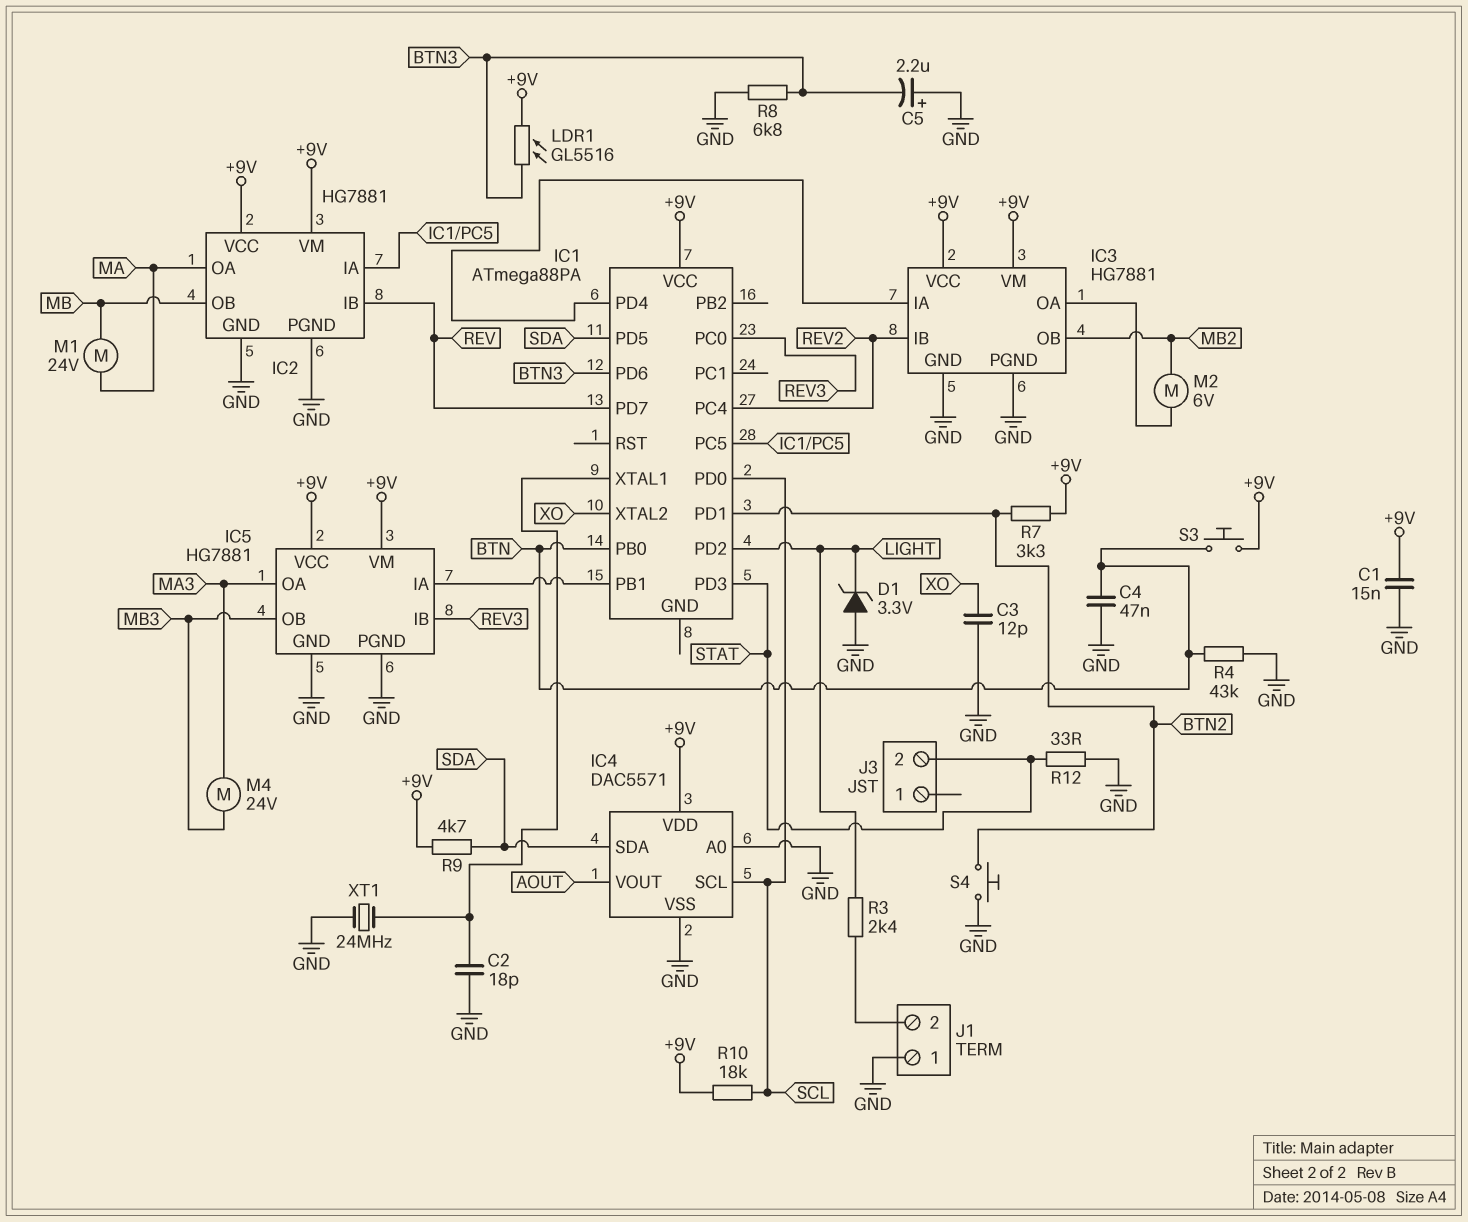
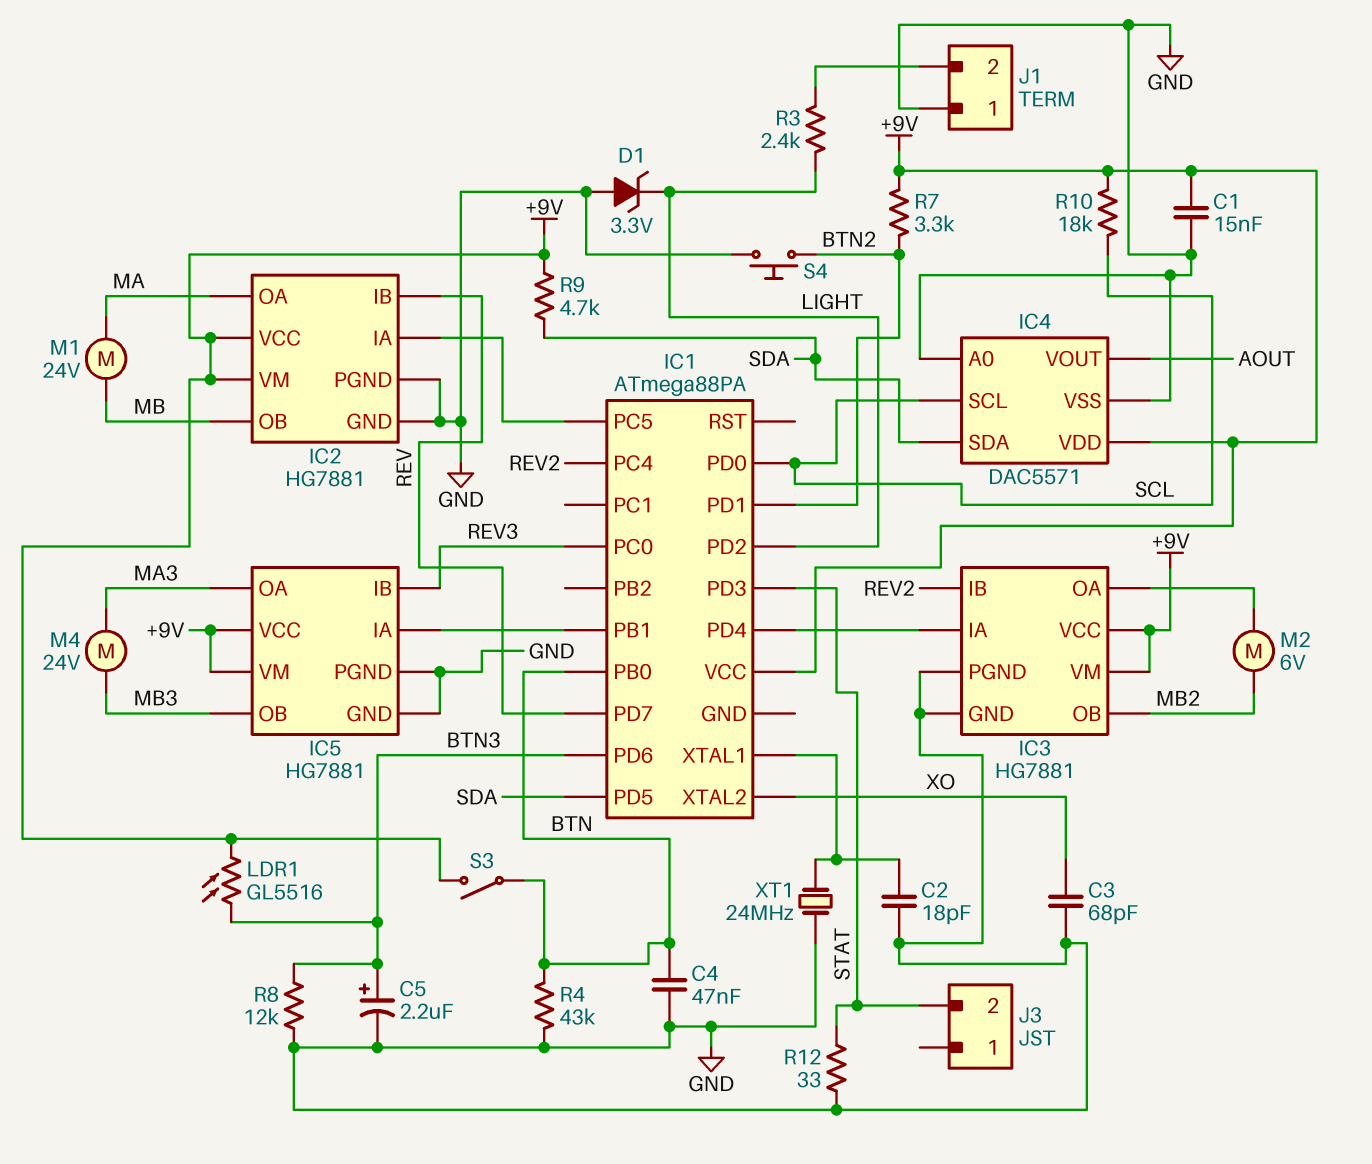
C3: 12pF (GND, XO) -> 68pF (GND, XO)
C5: 2.2uF (plus GND, minus BTN3) -> 2.2uF (plus BTN3, minus GND)
R8: 6.8k (BTN3, GND) -> 12k (BTN3, GND)
S3: button (+9V, BTN) -> switch (+9V, BTN)

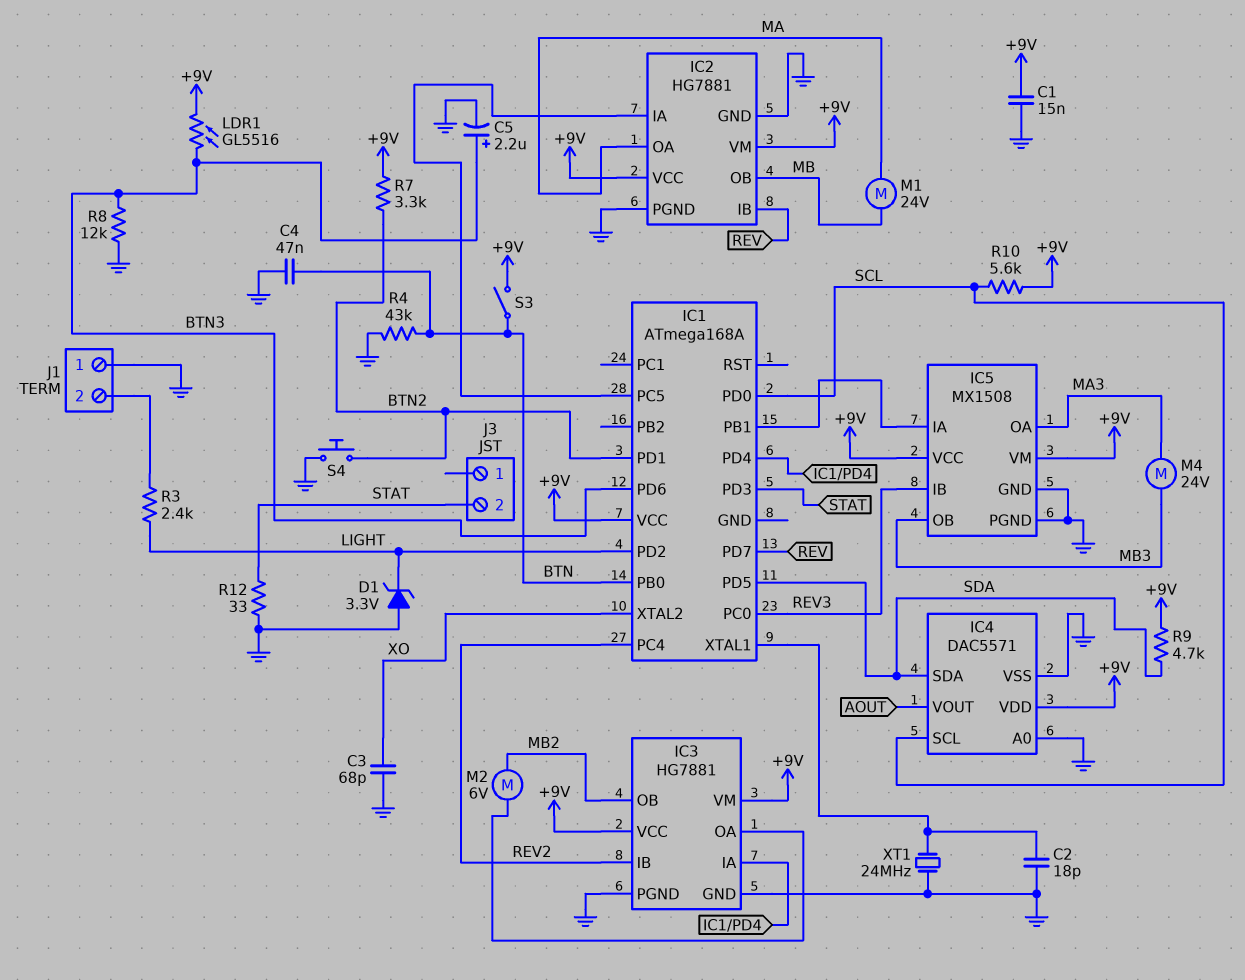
IC1: ATmega88PA -> ATmega168A
IC5: HG7881 -> MX1508
R10: 18k (+9V, SCL) -> 5.6k (+9V, SCL)

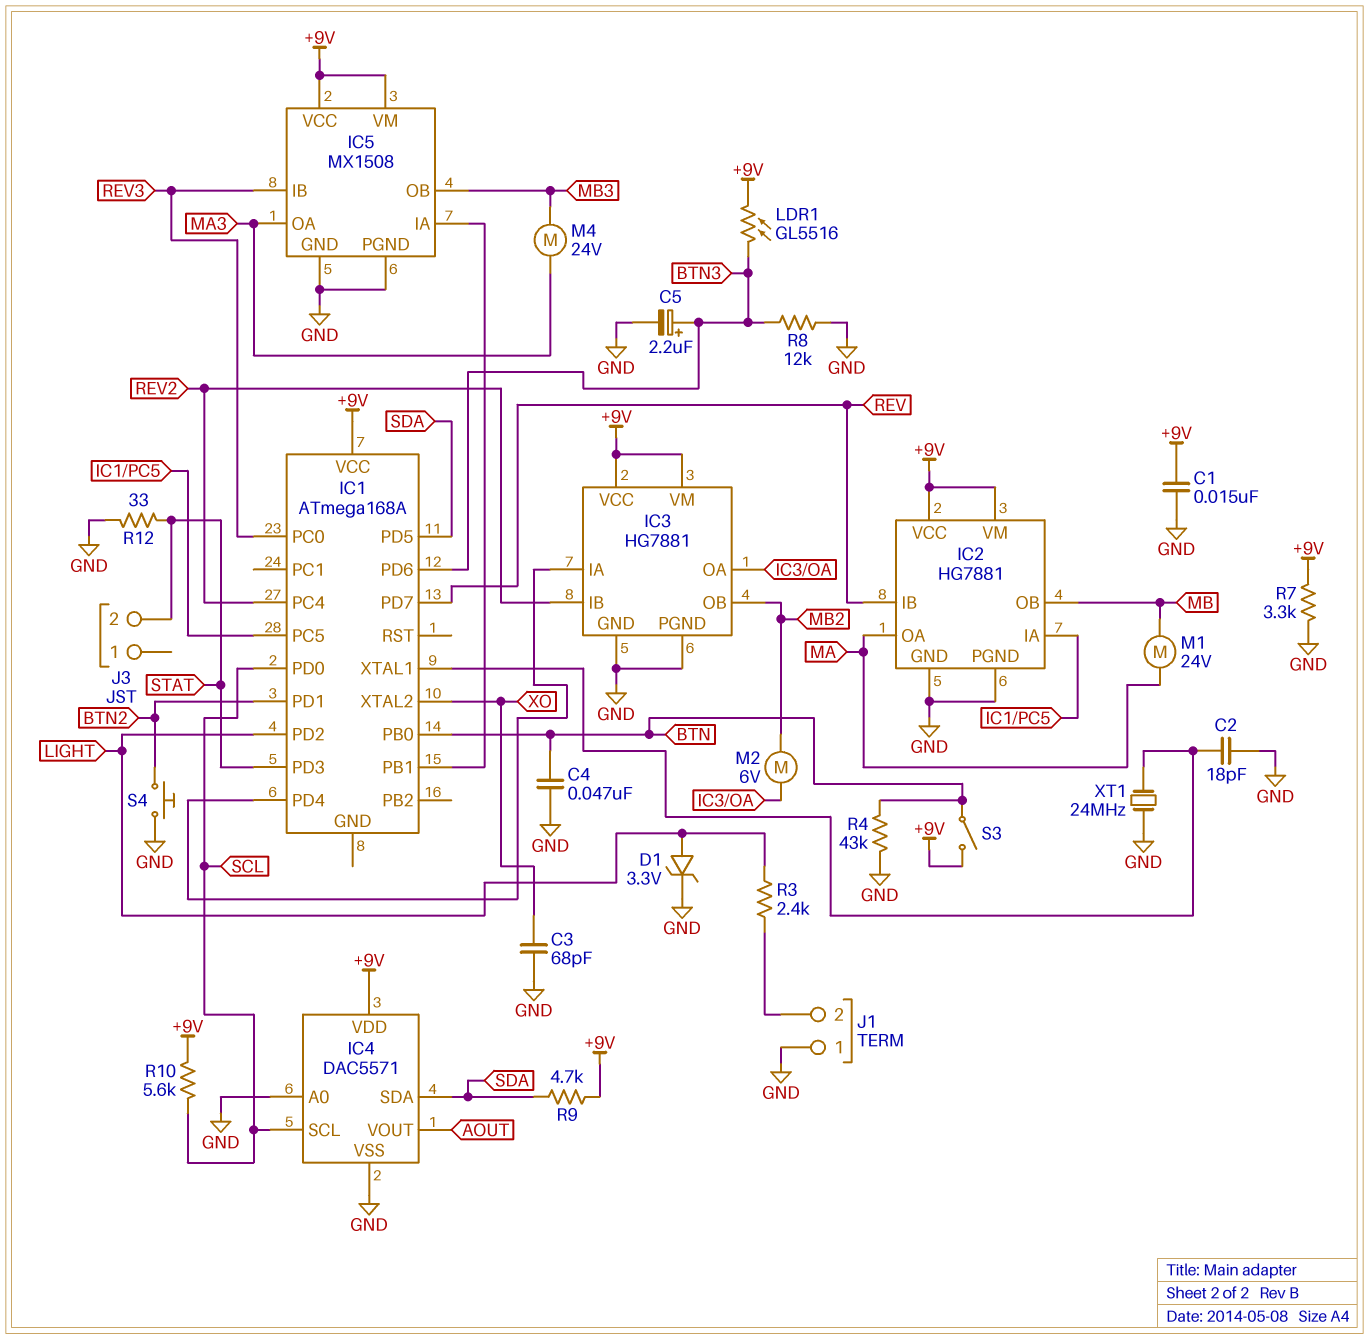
D1: zener 3.3V (A GND, K LIGHT) -> zener 3.3V (A LIGHT, K GND)
R7: 3.3k (+9V, BTN2) -> 3.3k (+9V, GND)

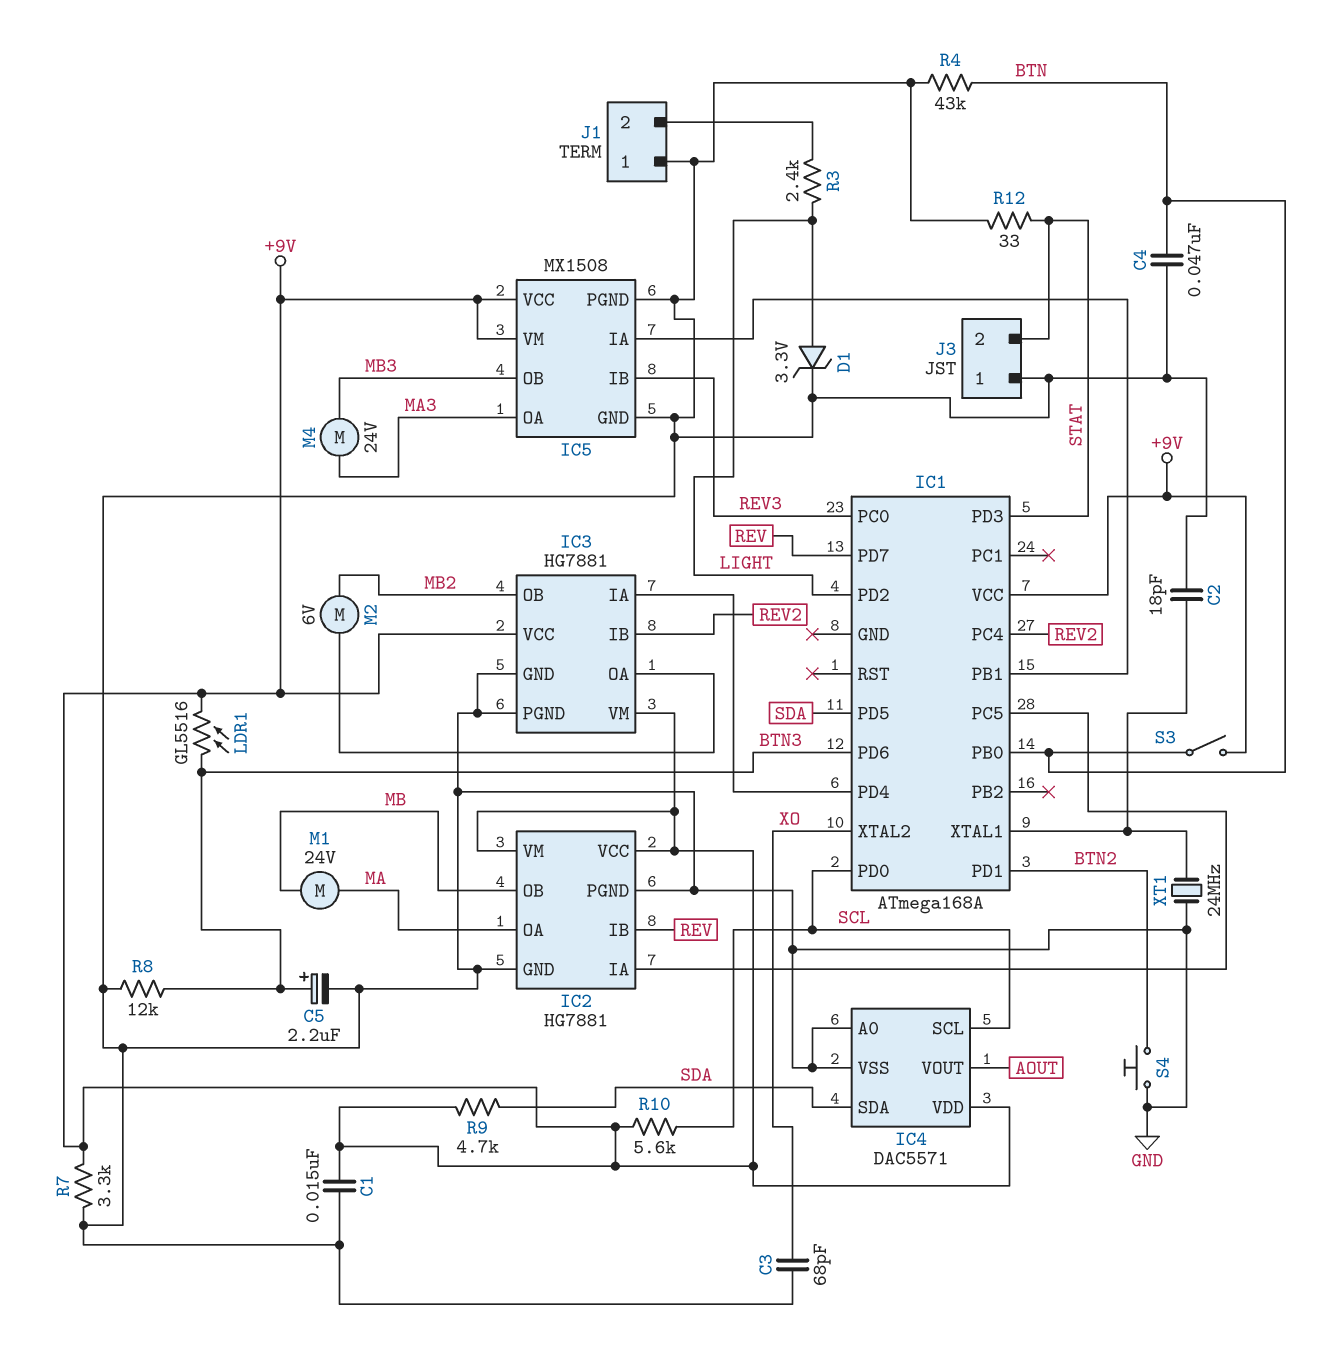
J3 pin 1: none -> GND

